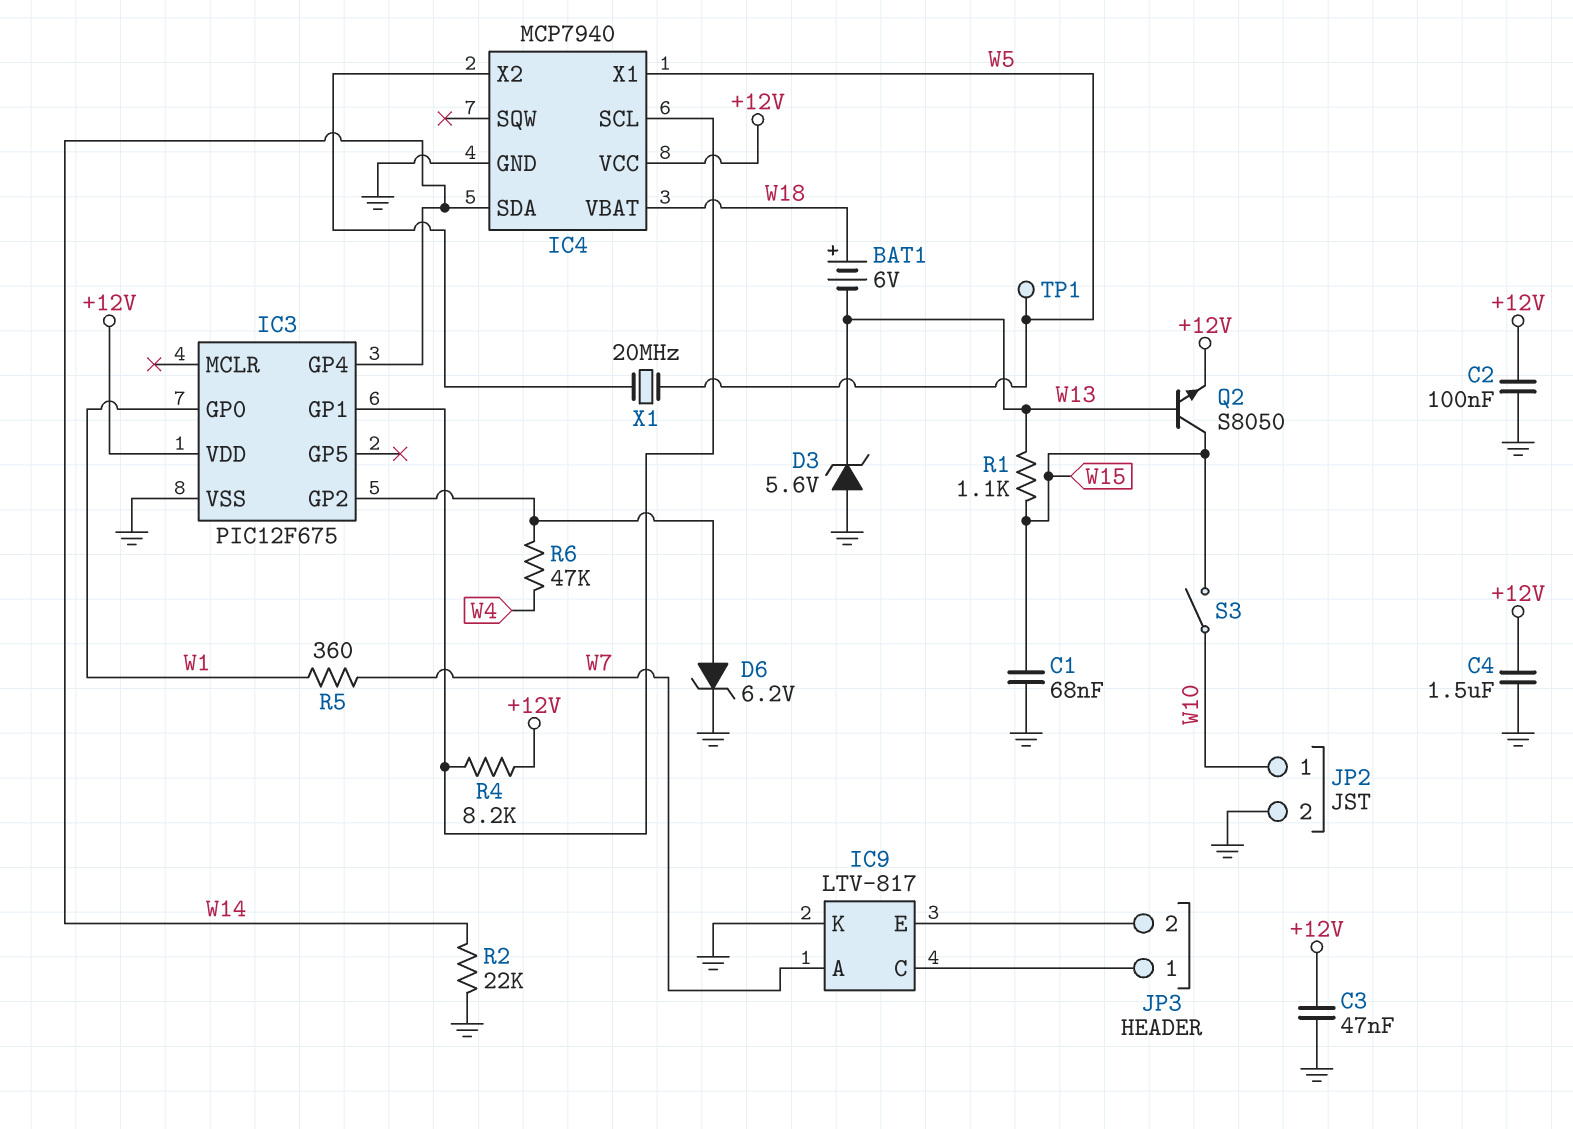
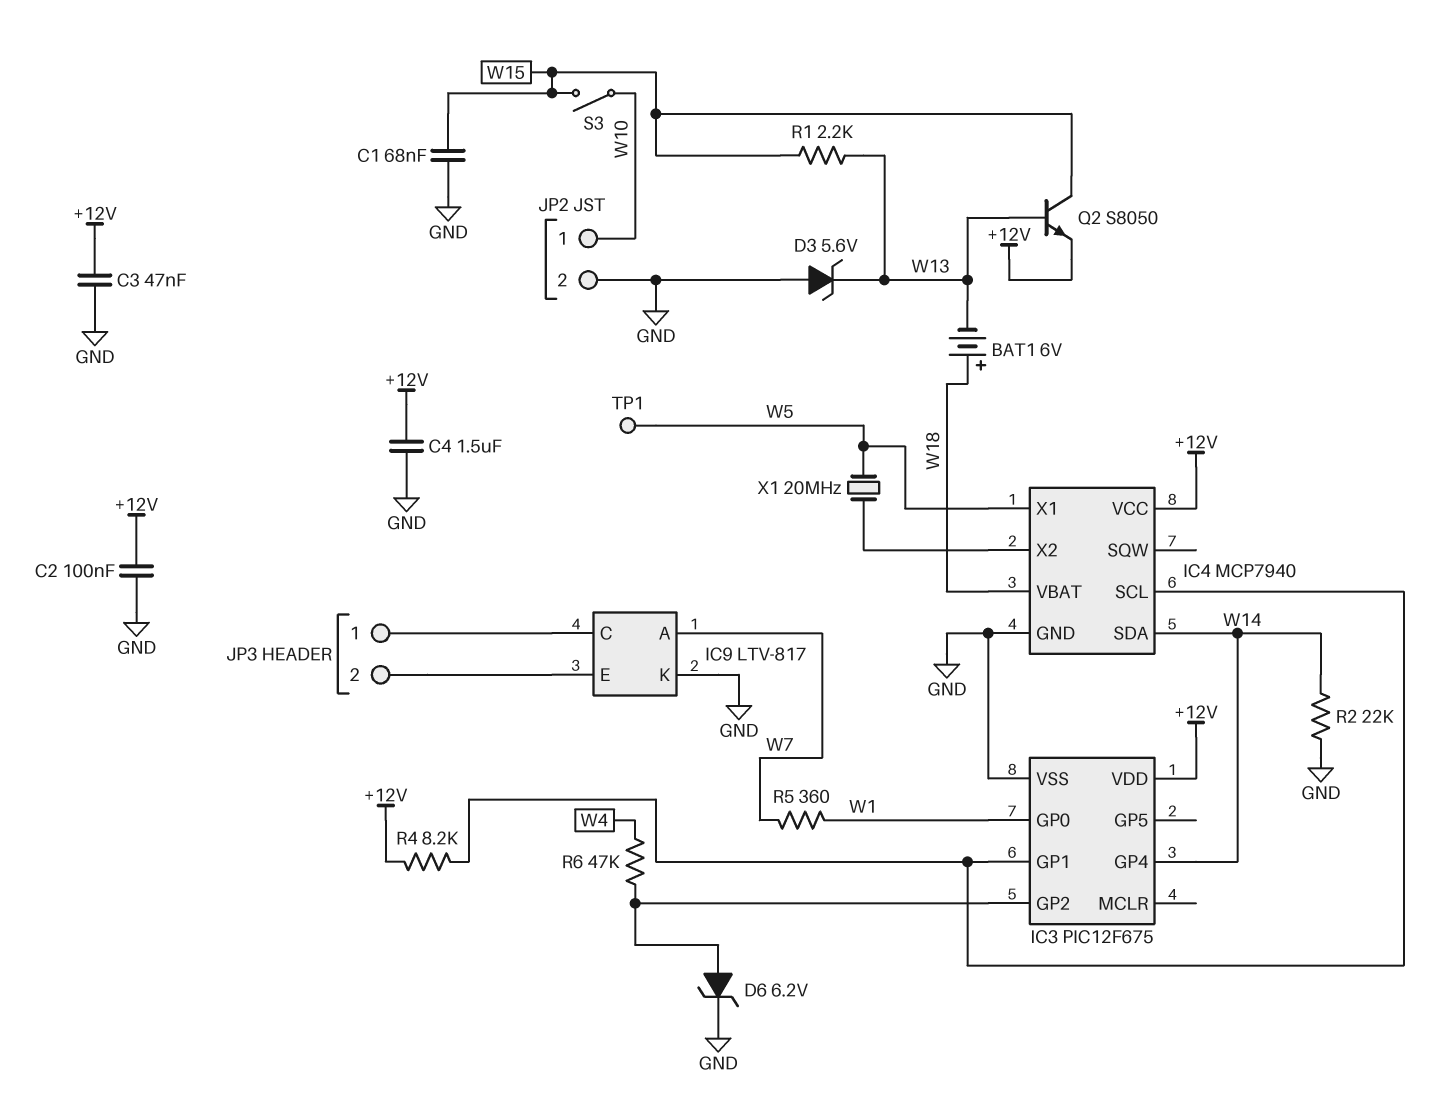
R1: 1.1k (W13, W15) -> 2.2k (W13, W15)

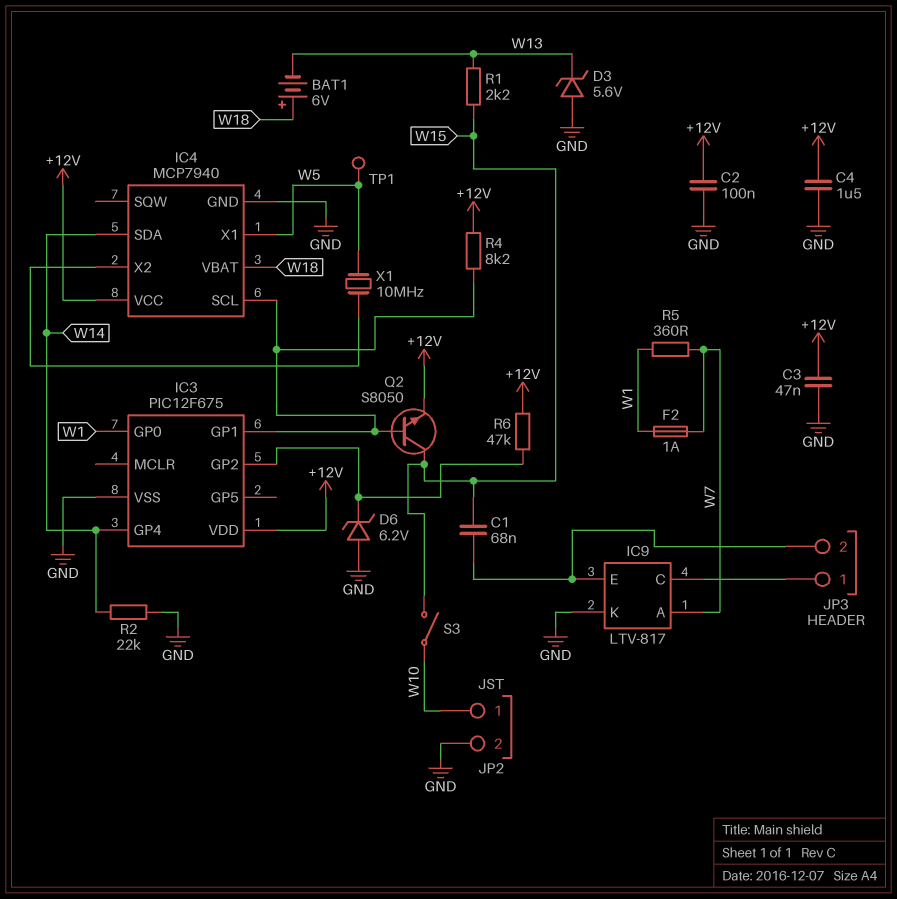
C1: 68nF (GND, W15) -> 68nF (IC9/E, W15)
D6: zener 6.2V (A IC3/GP2, K GND) -> zener 6.2V (A GND, K IC3/GP2)
F2: none -> 1A (W1, W7)
Q2: NPN S8050 (B W13, C W15, E +12V) -> NPN S8050 (B IC3/GP1, C W15, E +12V)
R6: 47k (IC3/GP2, W4) -> 47k (+12V, IC3/GP2)
X1: 20MHz (IC4/X2, W5) -> 10MHz (IC4/X2, W5)

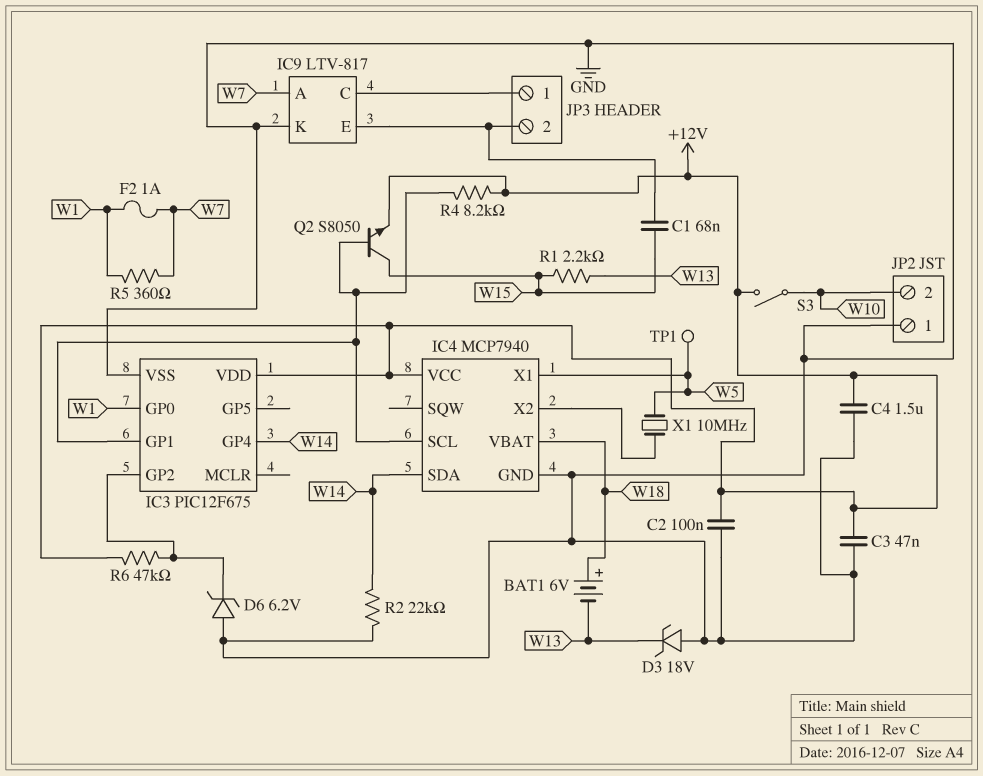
D3: zener 5.6V (A GND, K W13) -> zener 18V (A GND, K W13)
JP2 pin 1: W10 -> GND
JP2 pin 2: GND -> W10
S3: switch (W10, W15) -> switch (+12V, W10)

